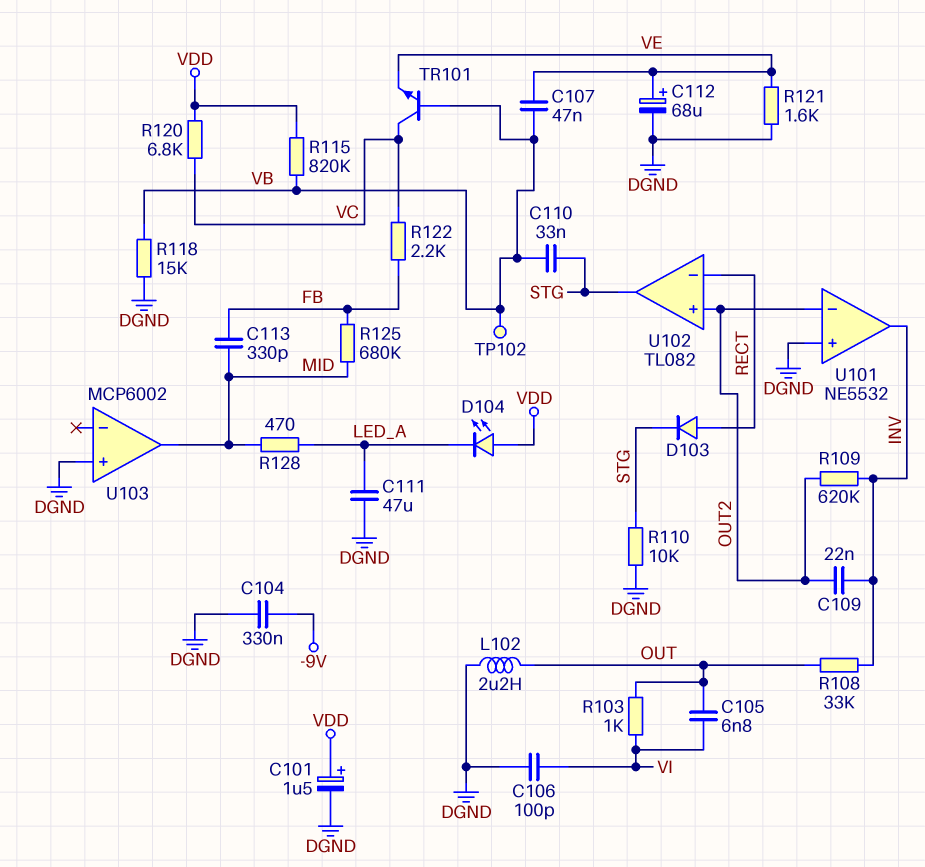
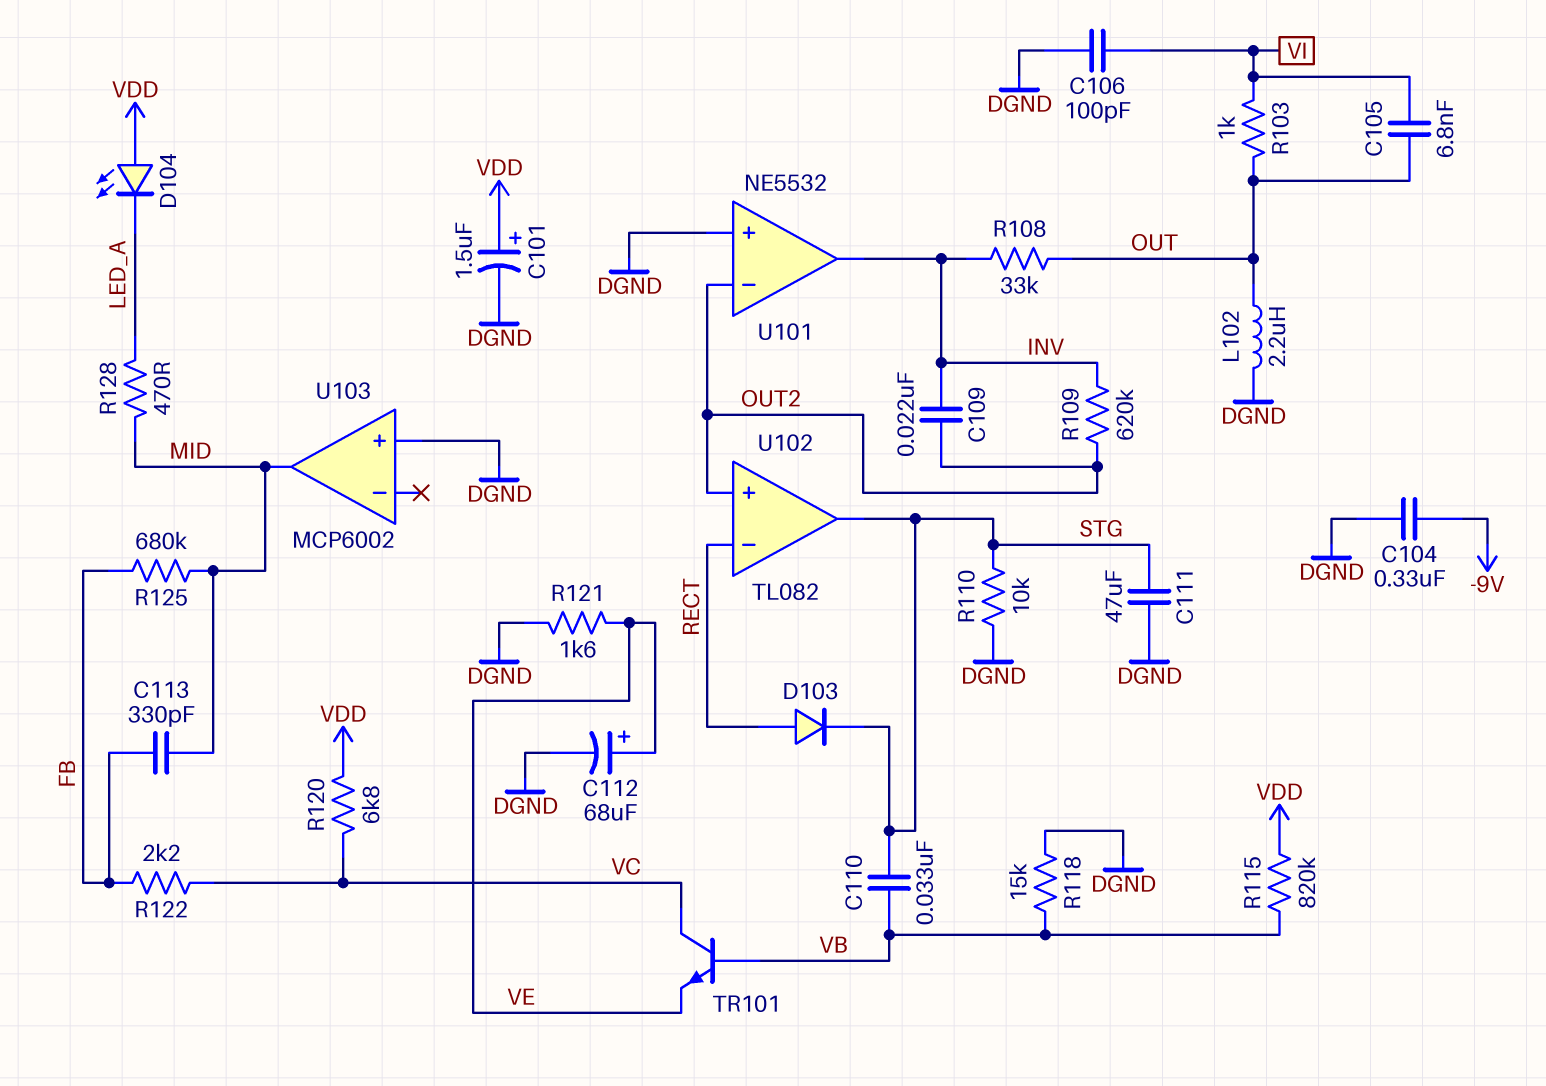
C107: 47nF (VB, VE) -> none
C111: 47uF (DGND, LED_A) -> 47uF (DGND, STG)
TP102: test point (VB) -> none

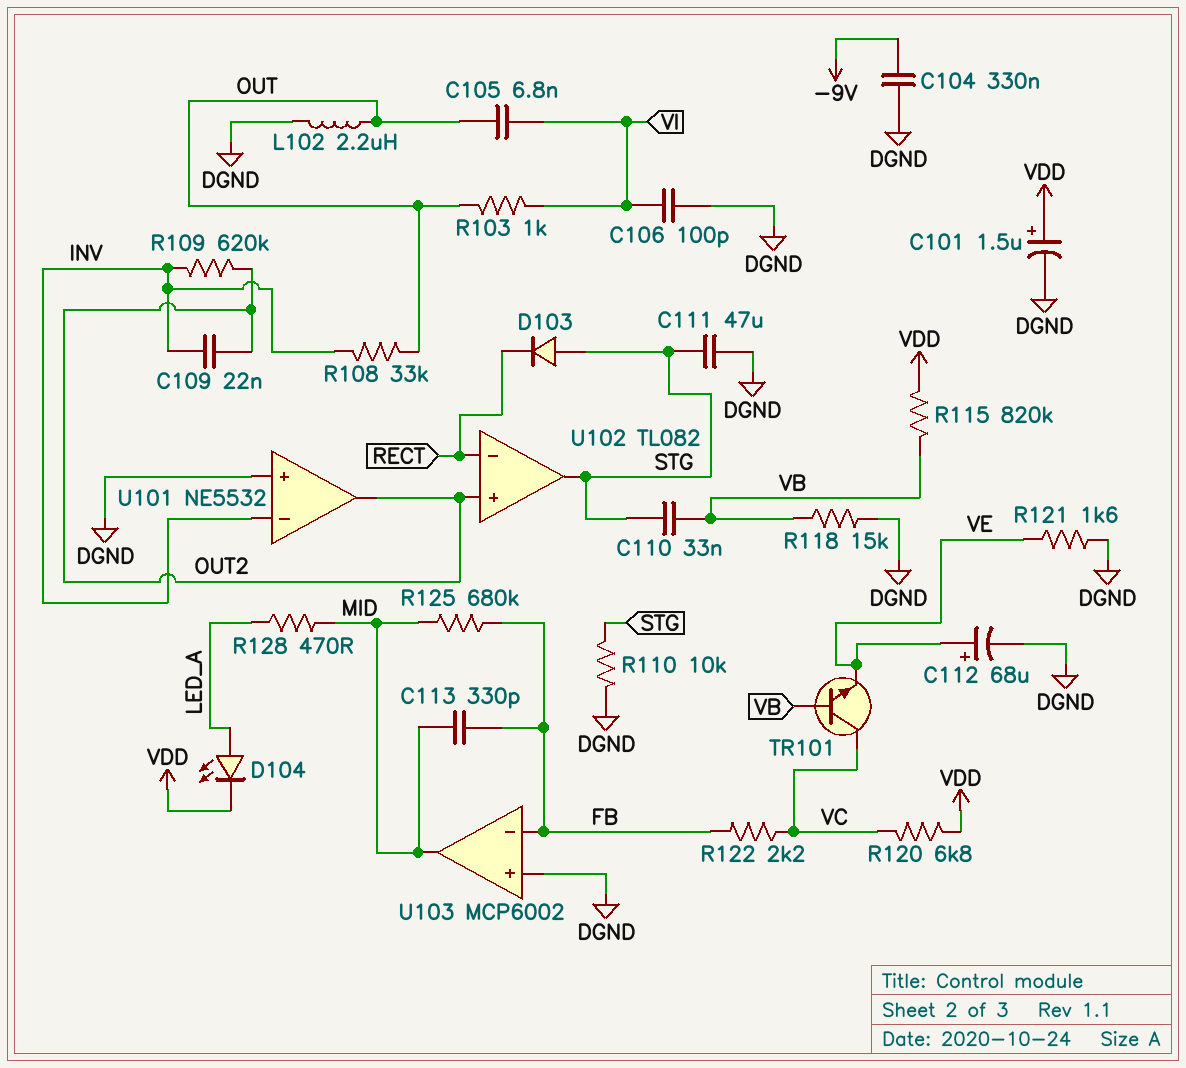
D103: diode (A RECT, K STG) -> diode (A STG, K RECT)
D104: LED (A VDD, K LED_A) -> LED (A LED_A, K VDD)
U101 pin in-: OUT2 -> INV
U101 pin out: INV -> OUT2
U103 pin in-: none -> FB

